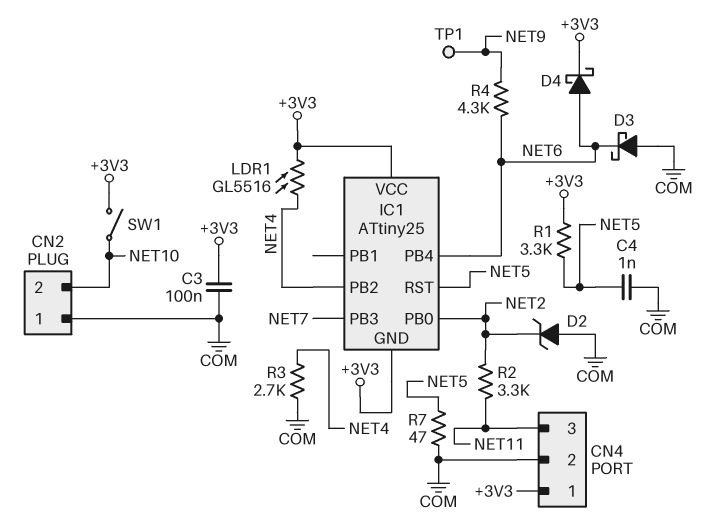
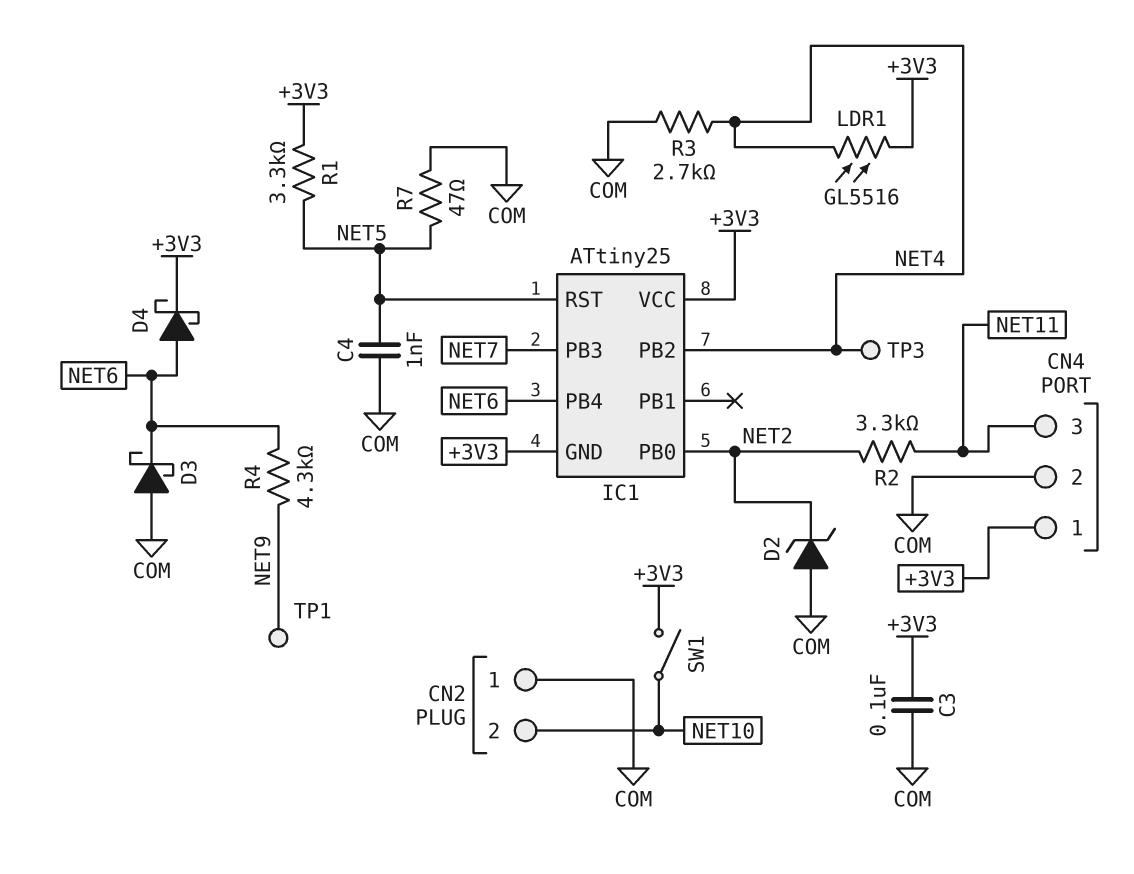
TP3: none -> test point (NET4)

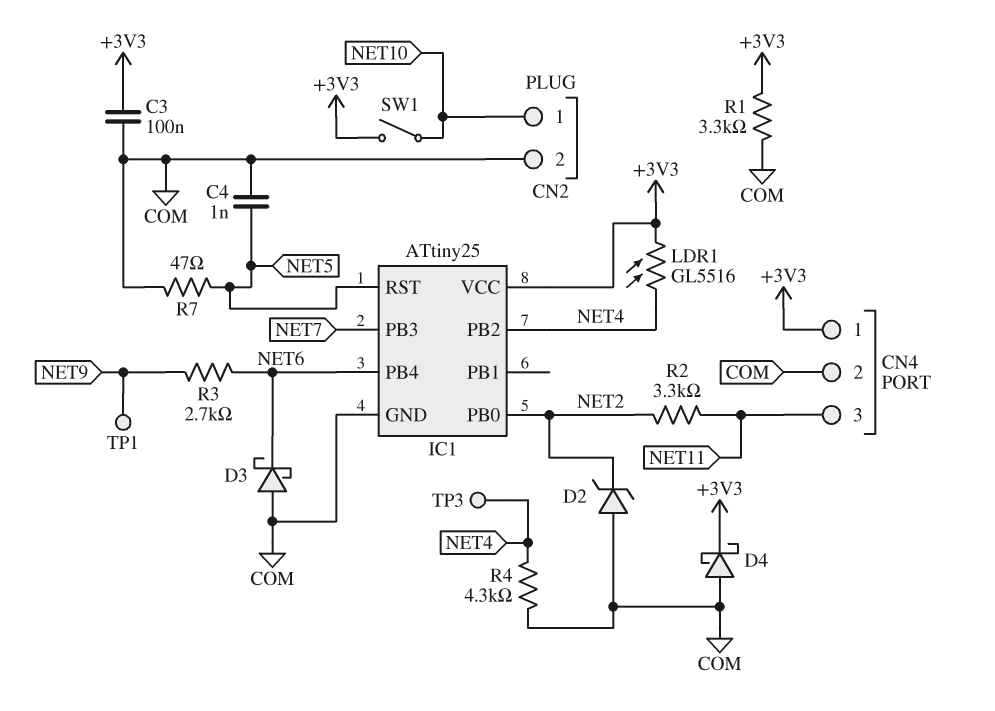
CN2 pin 1: COM -> NET10
CN2 pin 2: NET10 -> COM
D4: schottky (A NET6, K +3V3) -> schottky (A COM, K +3V3)
IC1 pin GND: +3V3 -> COM
R1: 3.3k (+3V3, NET5) -> 3.3k (+3V3, COM)
R3: 2.7k (COM, NET4) -> 2.7k (NET6, NET9)
R4: 4.3k (NET6, NET9) -> 4.3k (COM, NET4)

